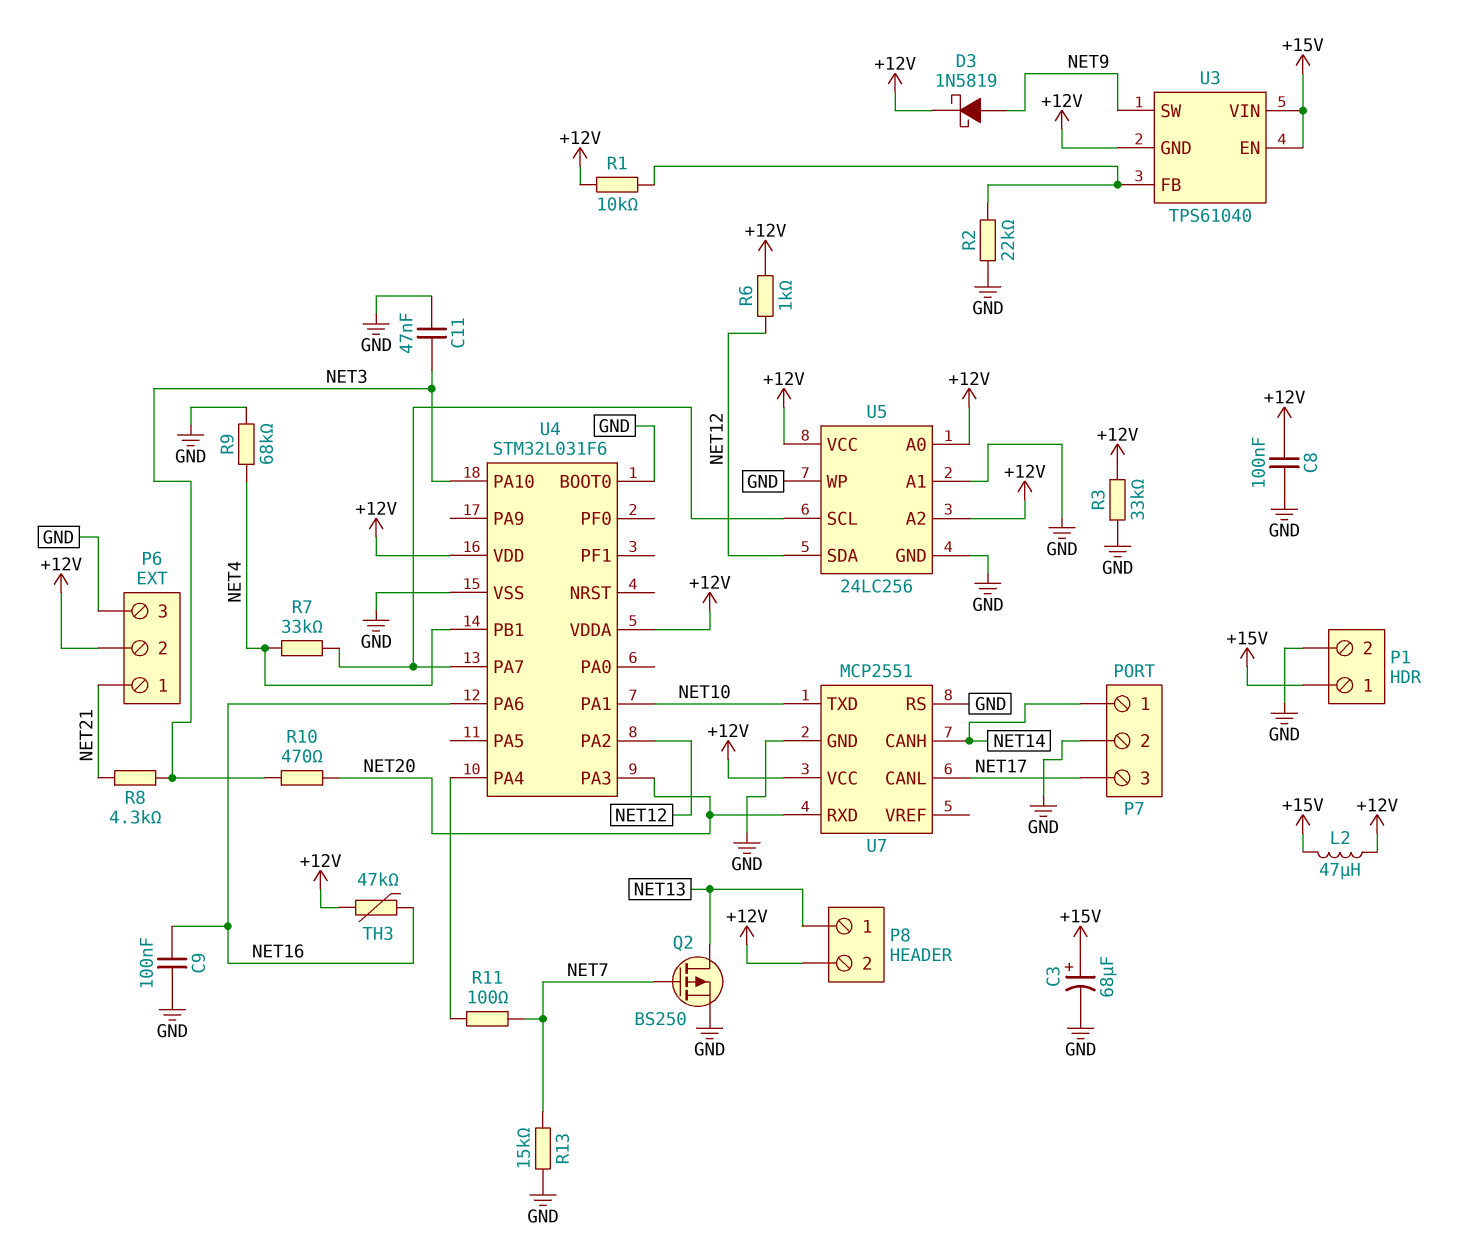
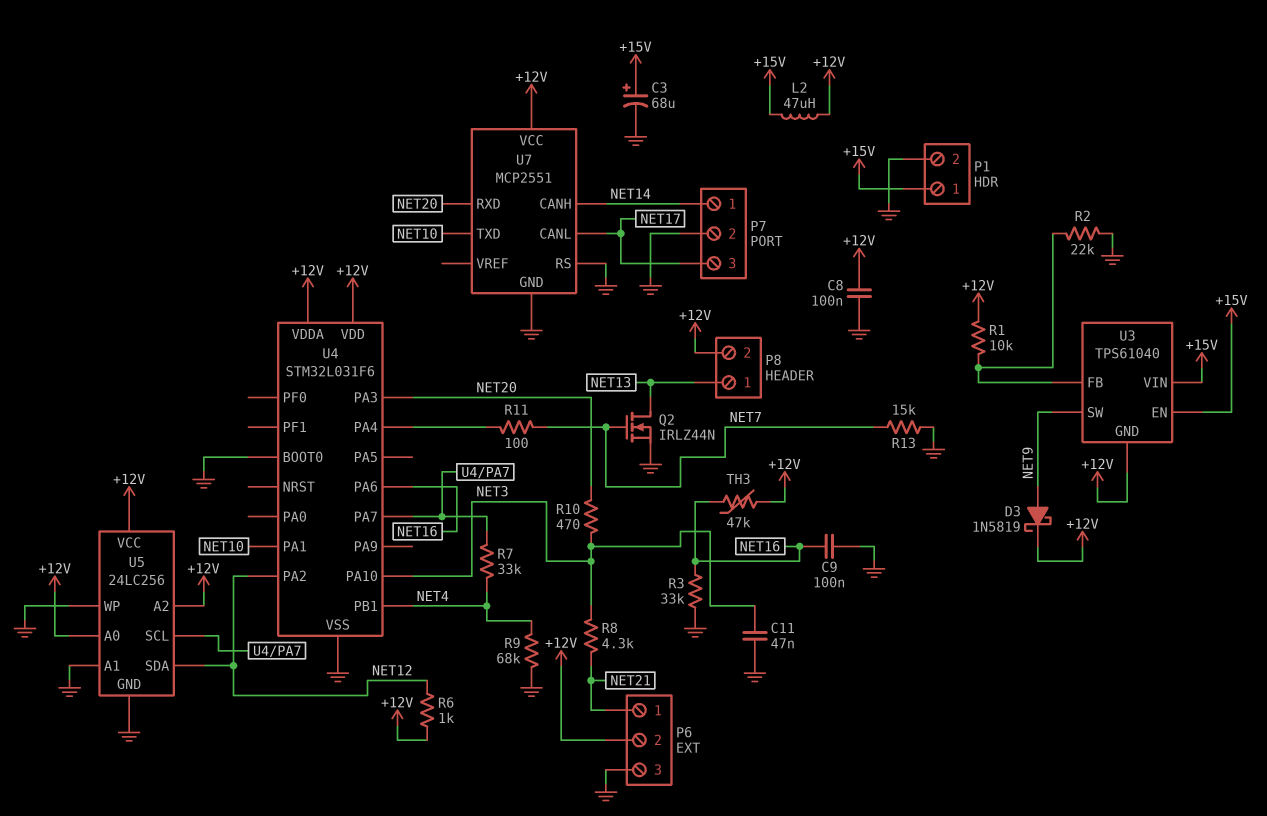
Q2: PMOS BS250 (G NET7, D NET13, S GND) -> NMOS IRLZ44N (G NET7, D NET13, S GND)
R3: 33k (+12V, GND) -> 33k (GND, NET16)

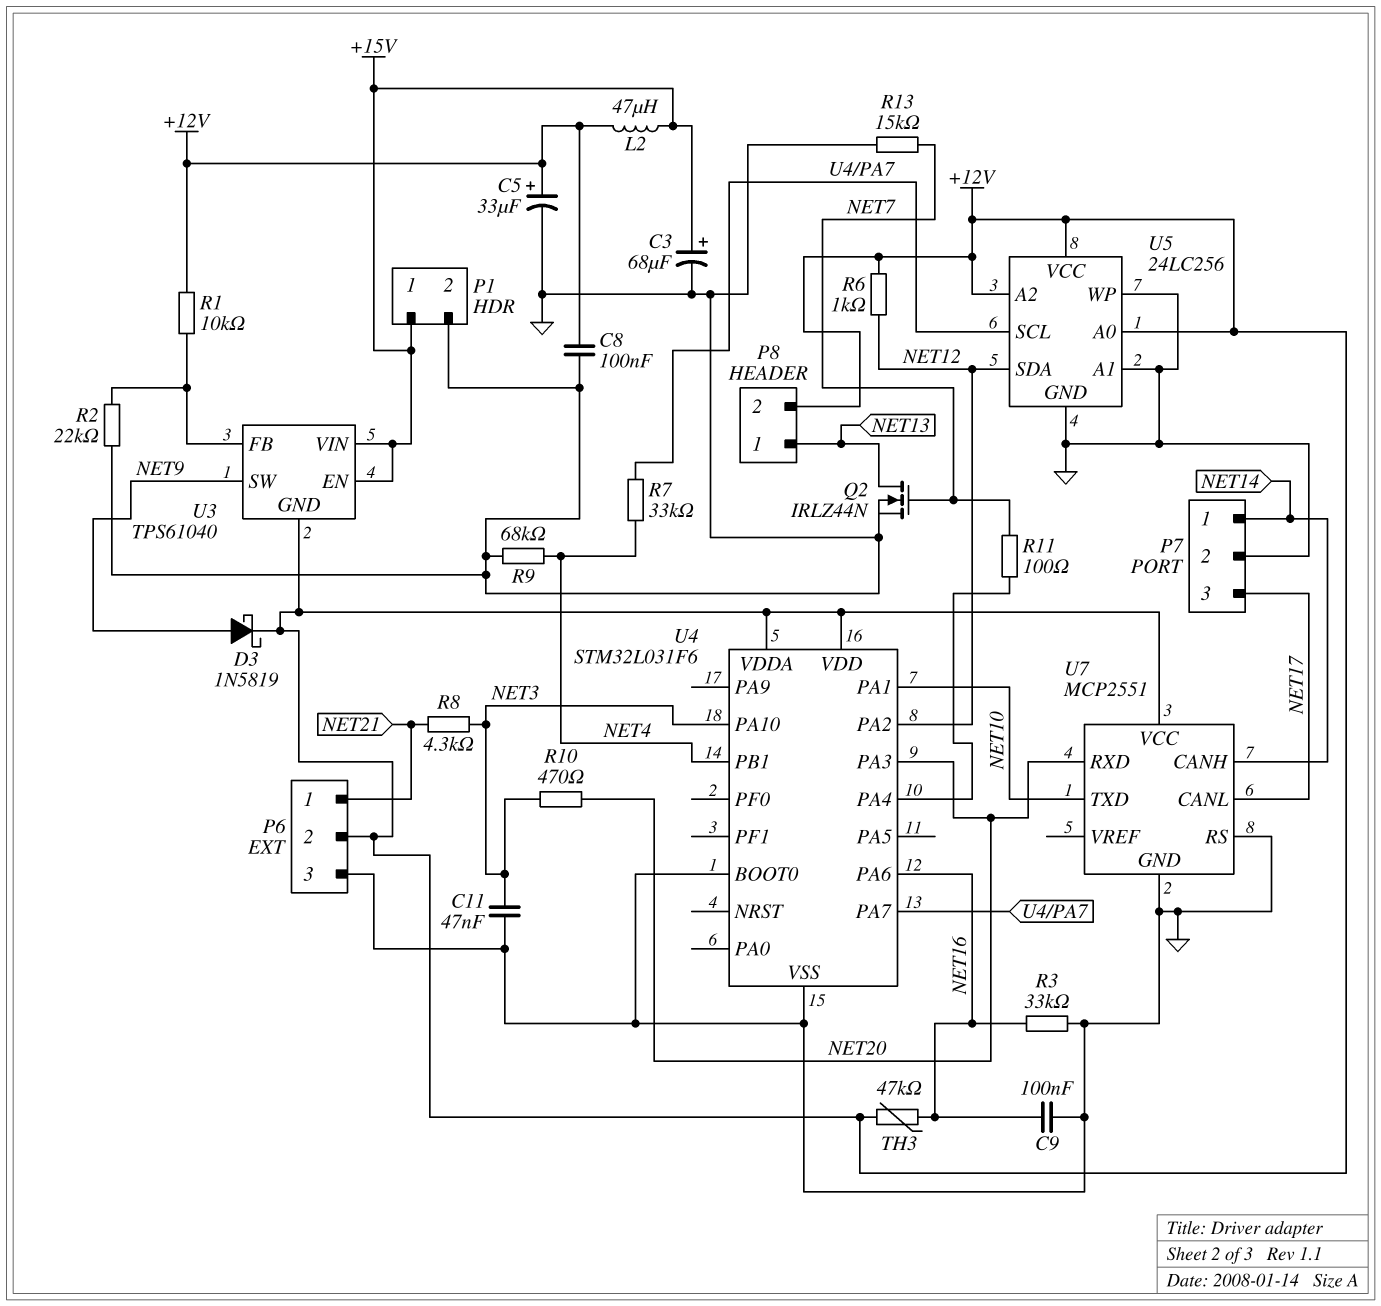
C5: none -> 33uF (plus +12V, minus GND)

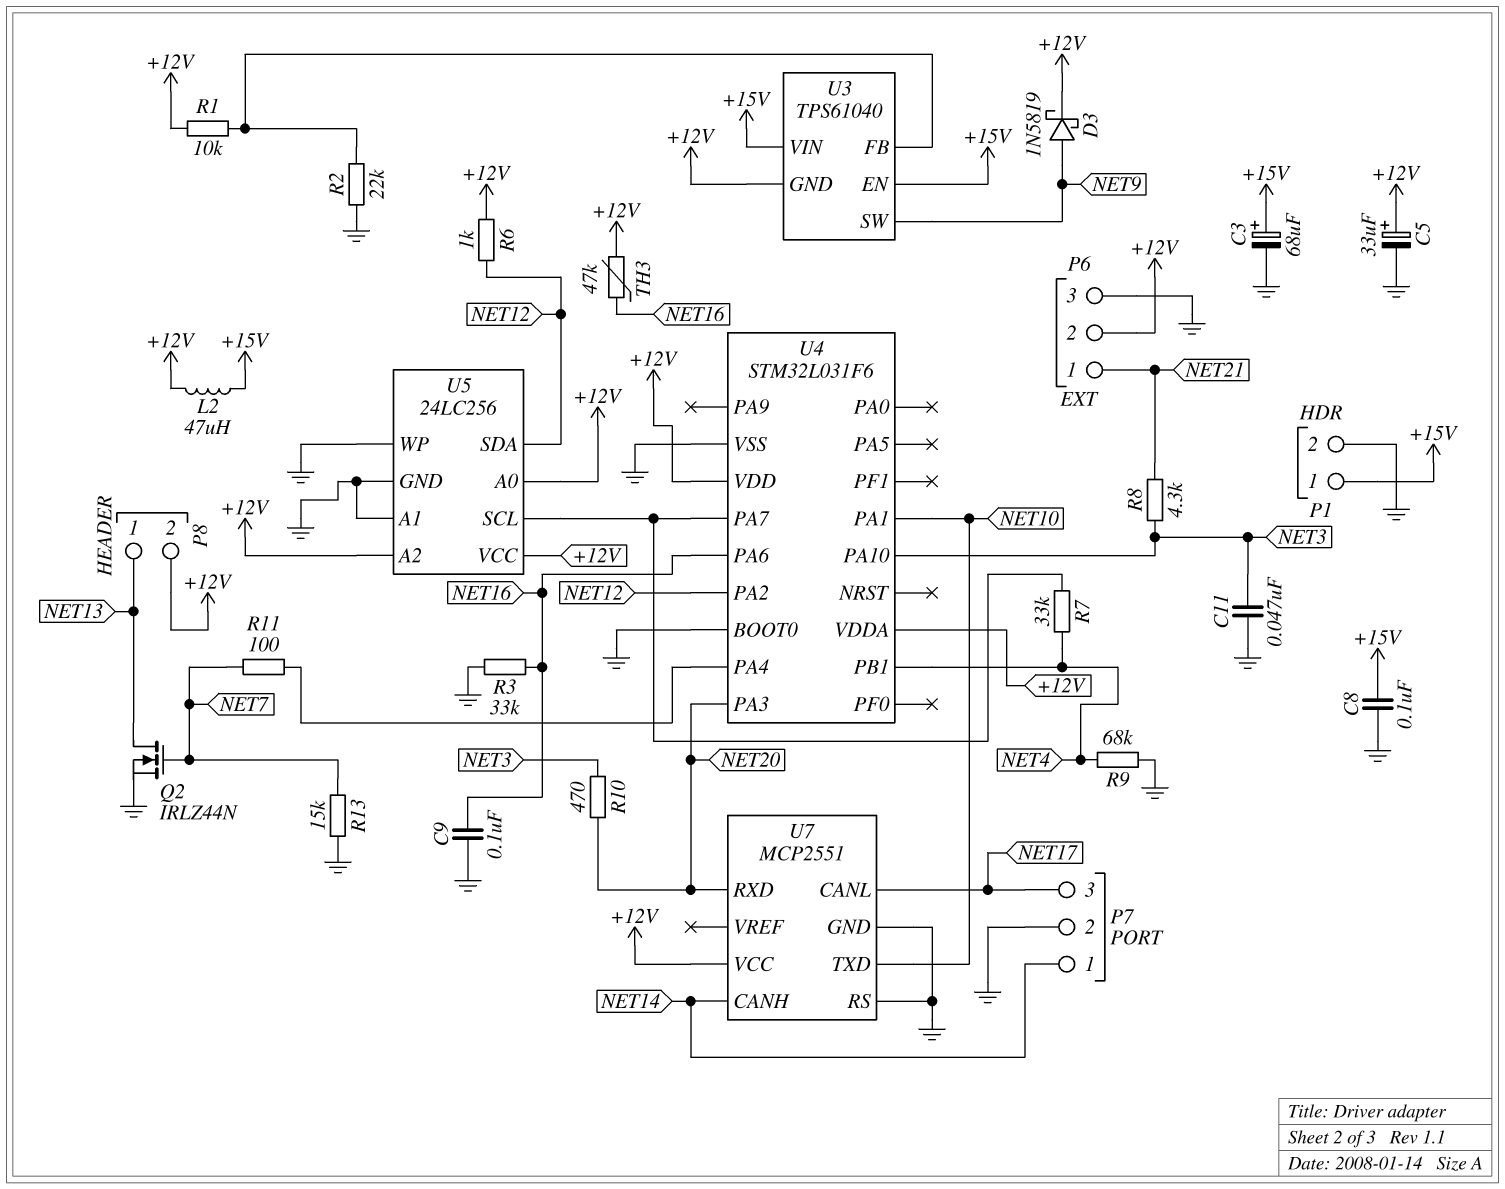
C8: 100nF (+12V, GND) -> 100nF (+15V, GND)

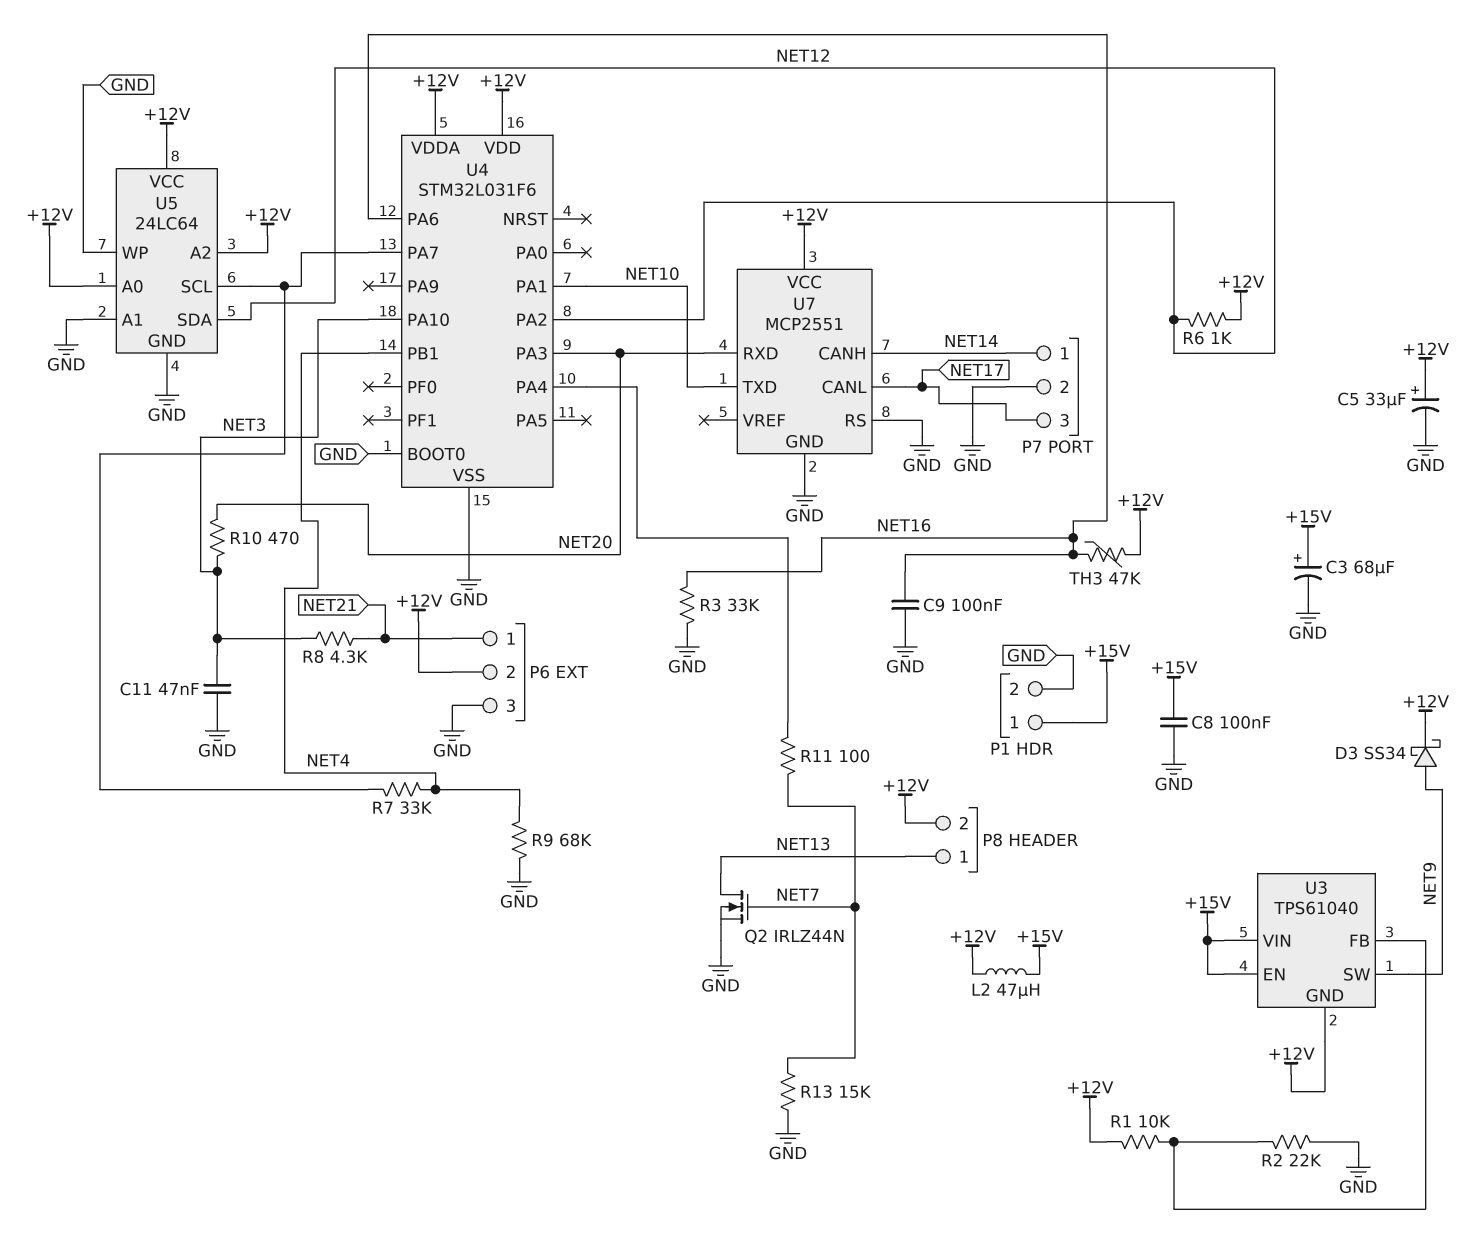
D3: schottky 1N5819 (A NET9, K +12V) -> schottky SS34 (A NET9, K +12V)
U5: 24LC256 -> 24LC64

